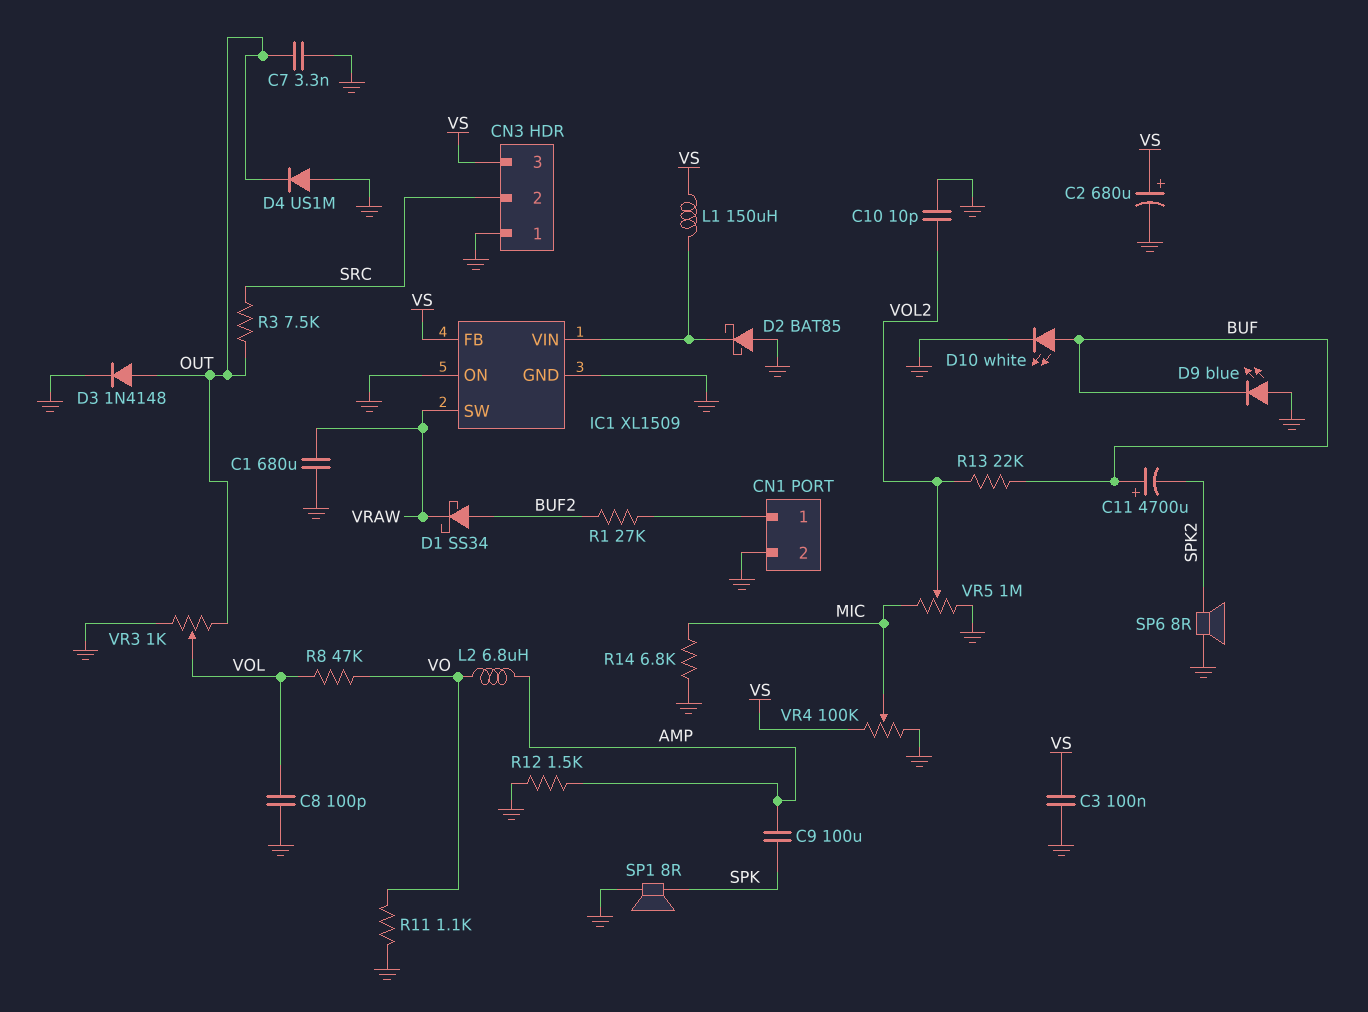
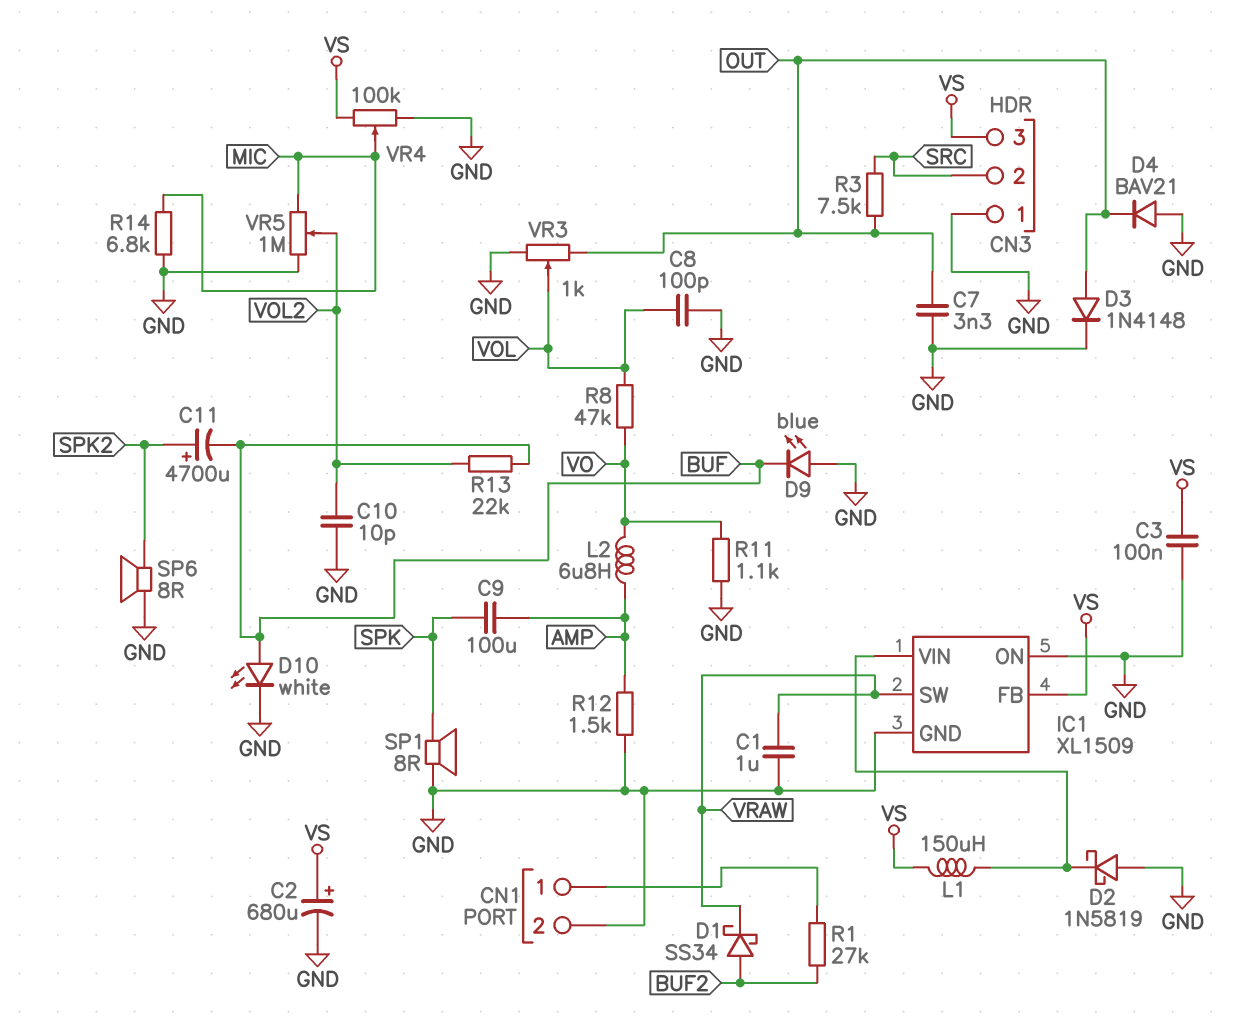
C1: 680uF (GND, VRAW) -> 1uF (GND, VRAW)
C11: 4700uF (plus BUF, minus SPK2) -> 4700uF (plus SPK2, minus BUF)
D2: schottky BAT85 (A GND, K IC1/VIN) -> schottky 1N5819 (A GND, K IC1/VIN)
D4: diode US1M (A GND, K OUT) -> diode BAV21 (A GND, K OUT)

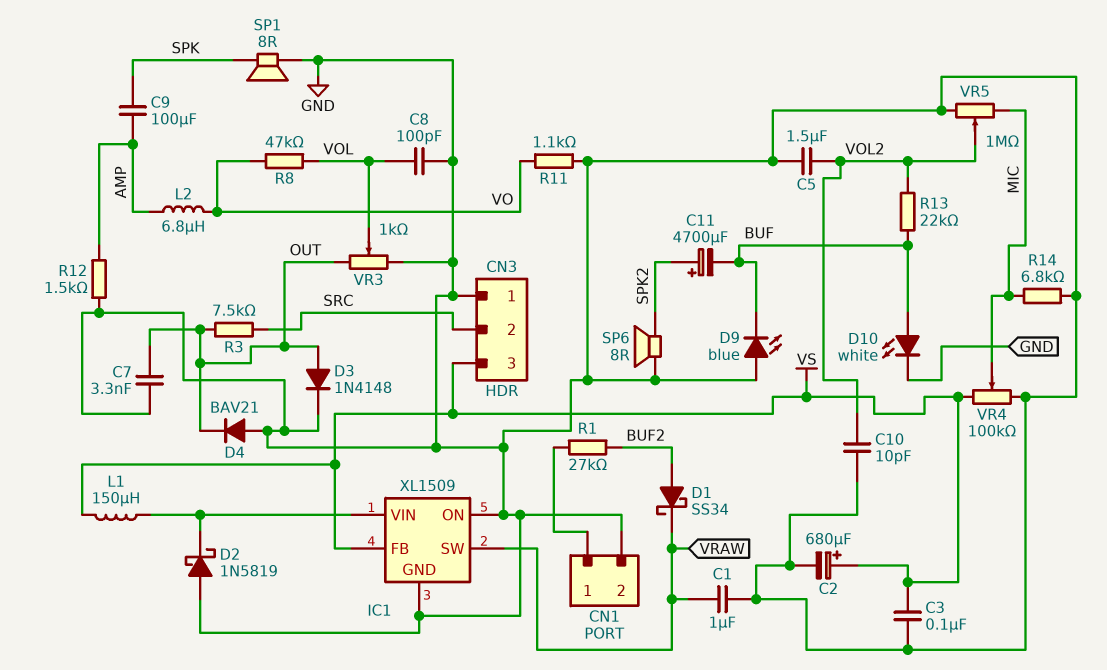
C5: none -> 1.5uF (GND, VOL2)

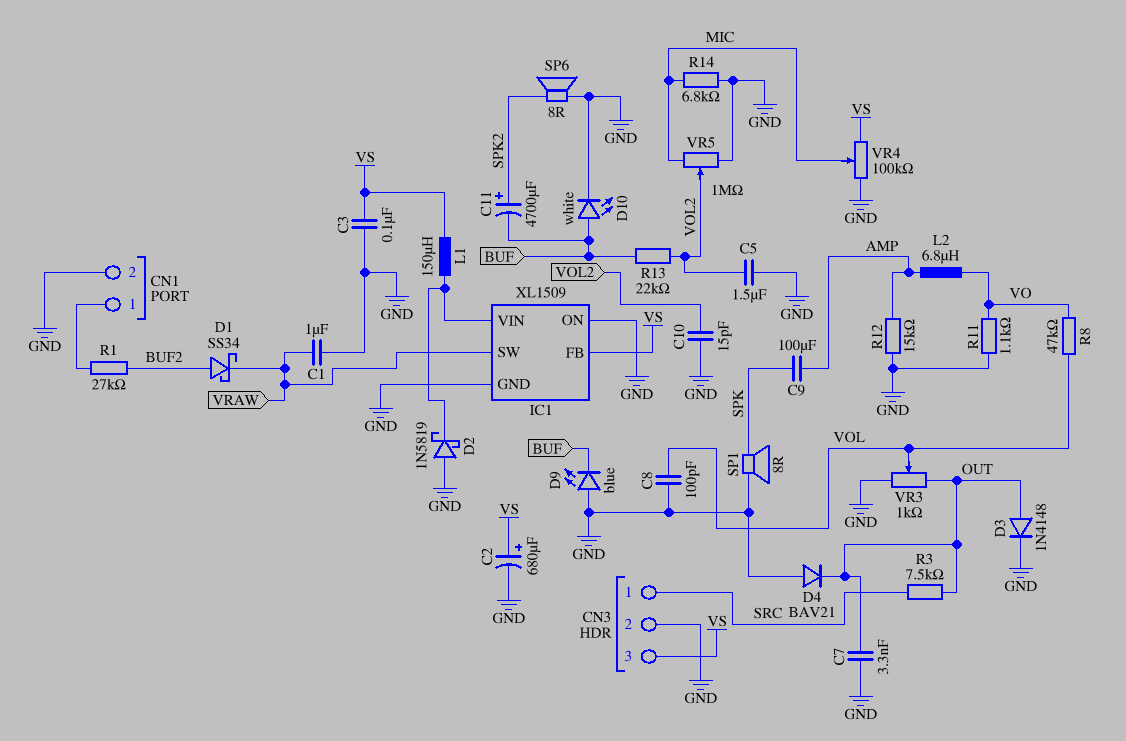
C10: 10pF (GND, VOL2) -> 15pF (GND, VOL2)
CN3 pin 1: GND -> SRC
CN3 pin 2: SRC -> GND
R12: 1.5k (AMP, GND) -> 15k (AMP, GND)

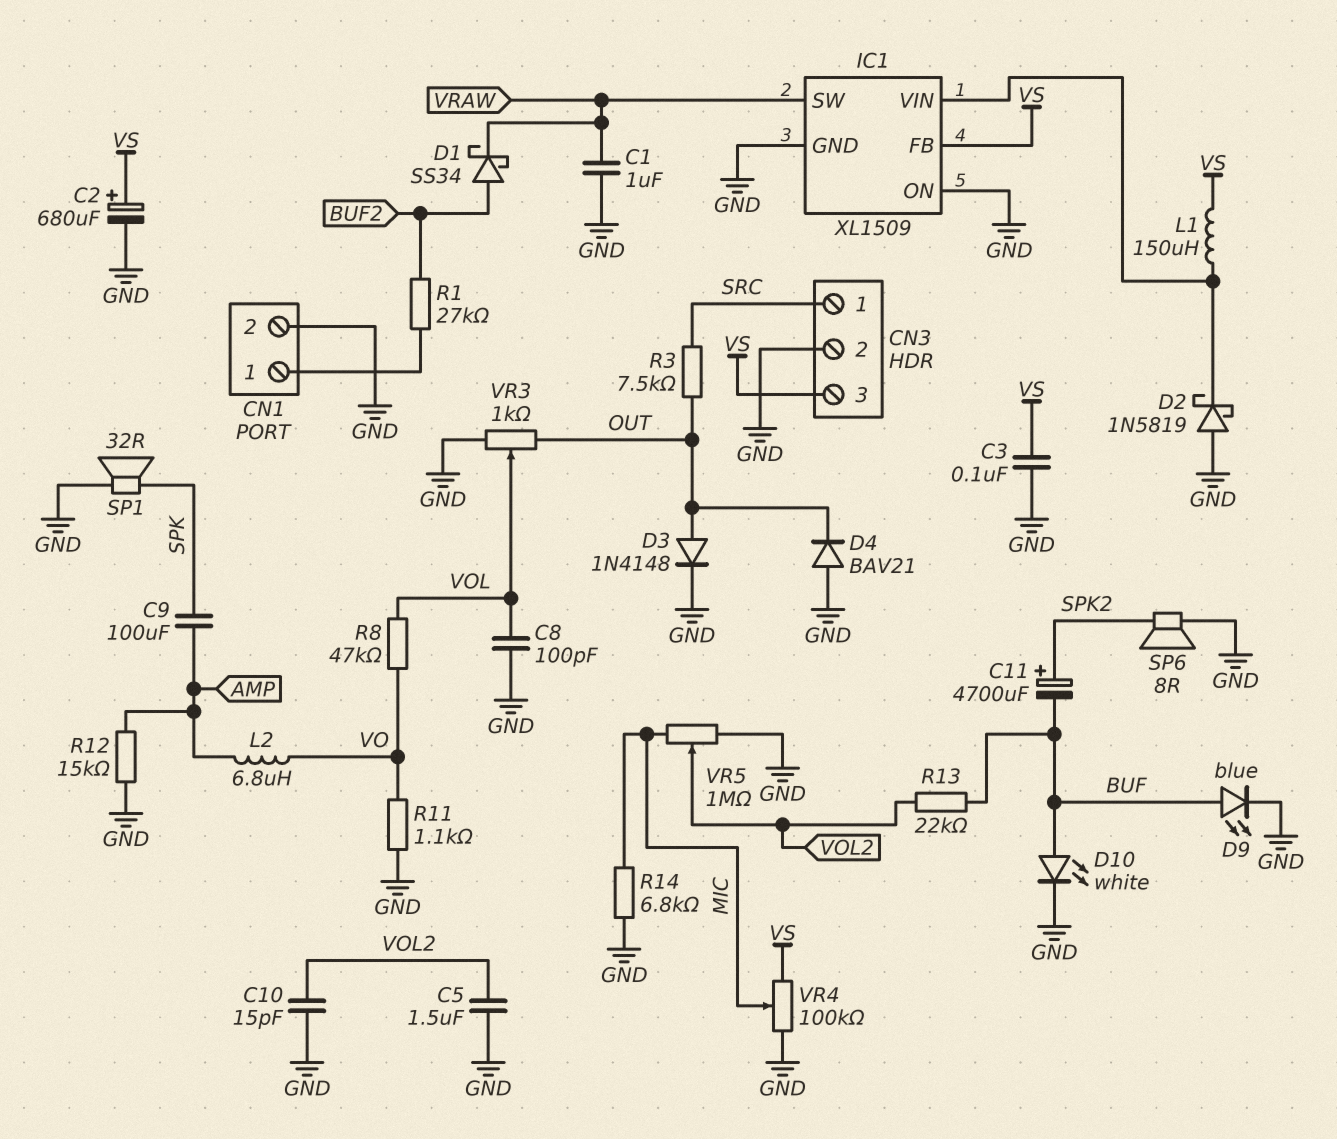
C7: 3.3nF (GND, OUT) -> none
D9: LED blue (A GND, K BUF) -> LED blue (A BUF, K GND)
SP1: speaker 8R (GND, SPK) -> speaker 32R (GND, SPK)

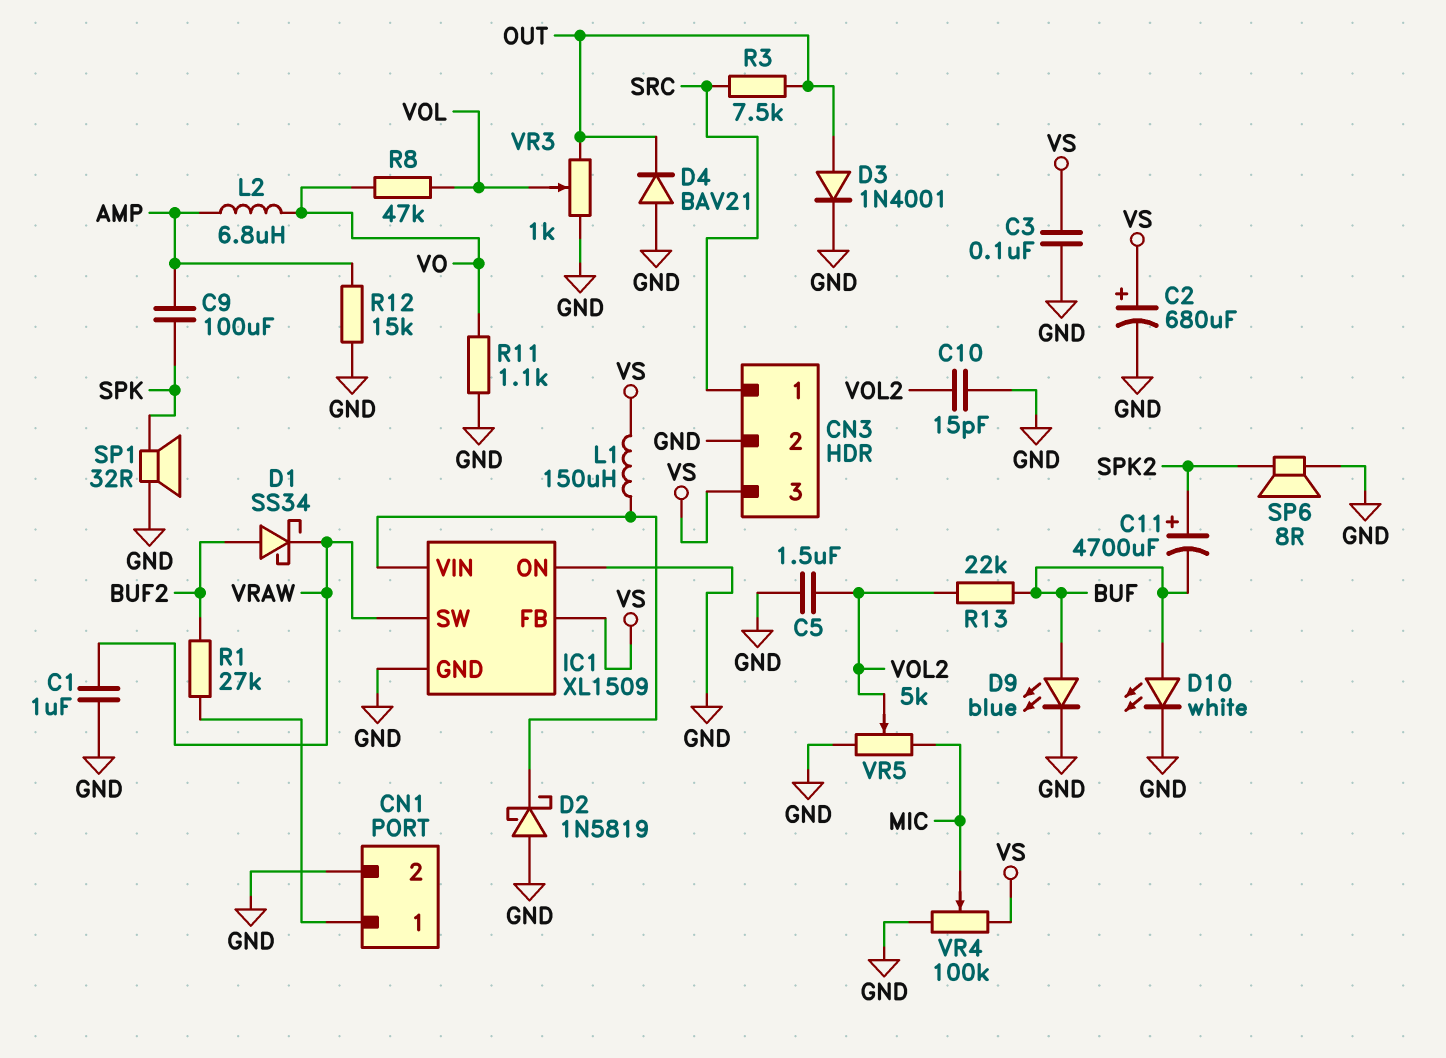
C8: 100pF (GND, VOL) -> none
D3: diode 1N4148 (A OUT, K GND) -> diode 1N4001 (A OUT, K GND)
R14: 6.8k (GND, MIC) -> none
VR5: 1M (GND, MIC, wiper VOL2) -> 5k (GND, MIC, wiper VOL2)

